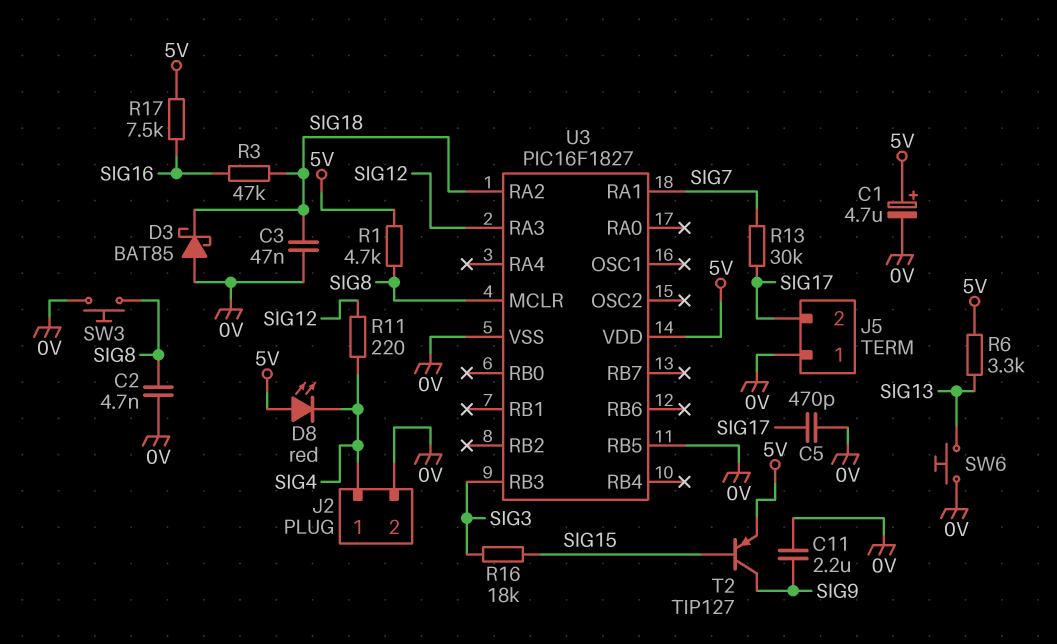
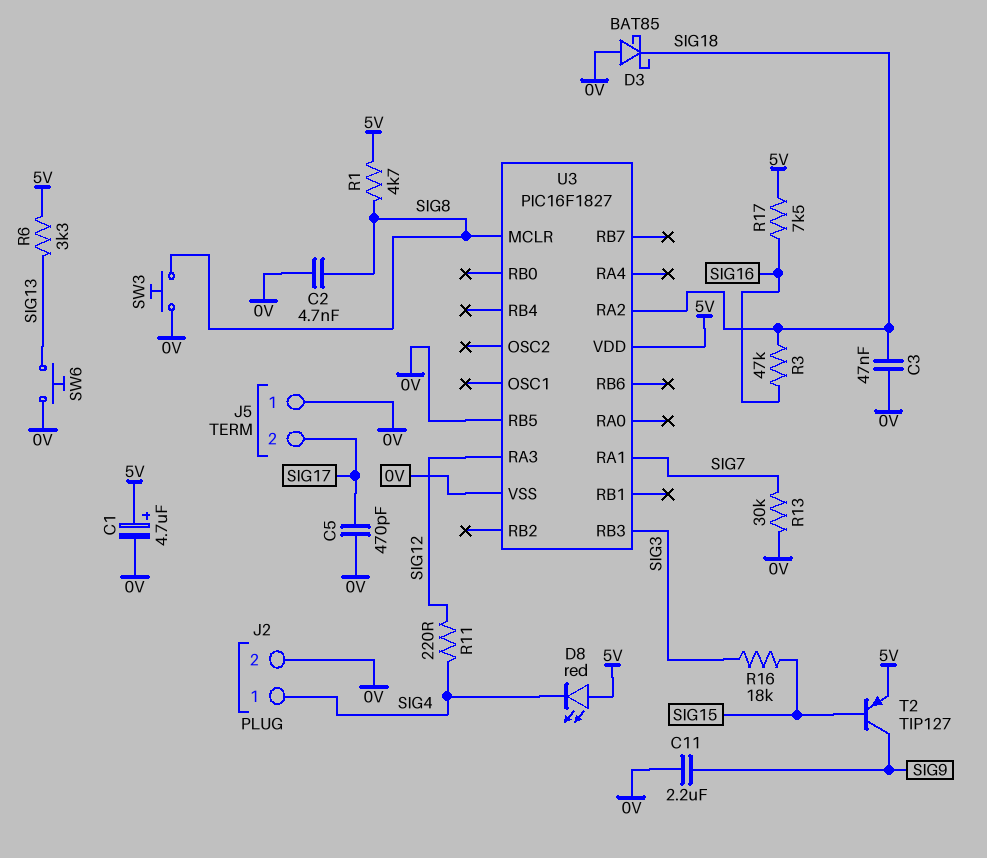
R13: 30k (SIG7, SIG17) -> 30k (0V, SIG7)

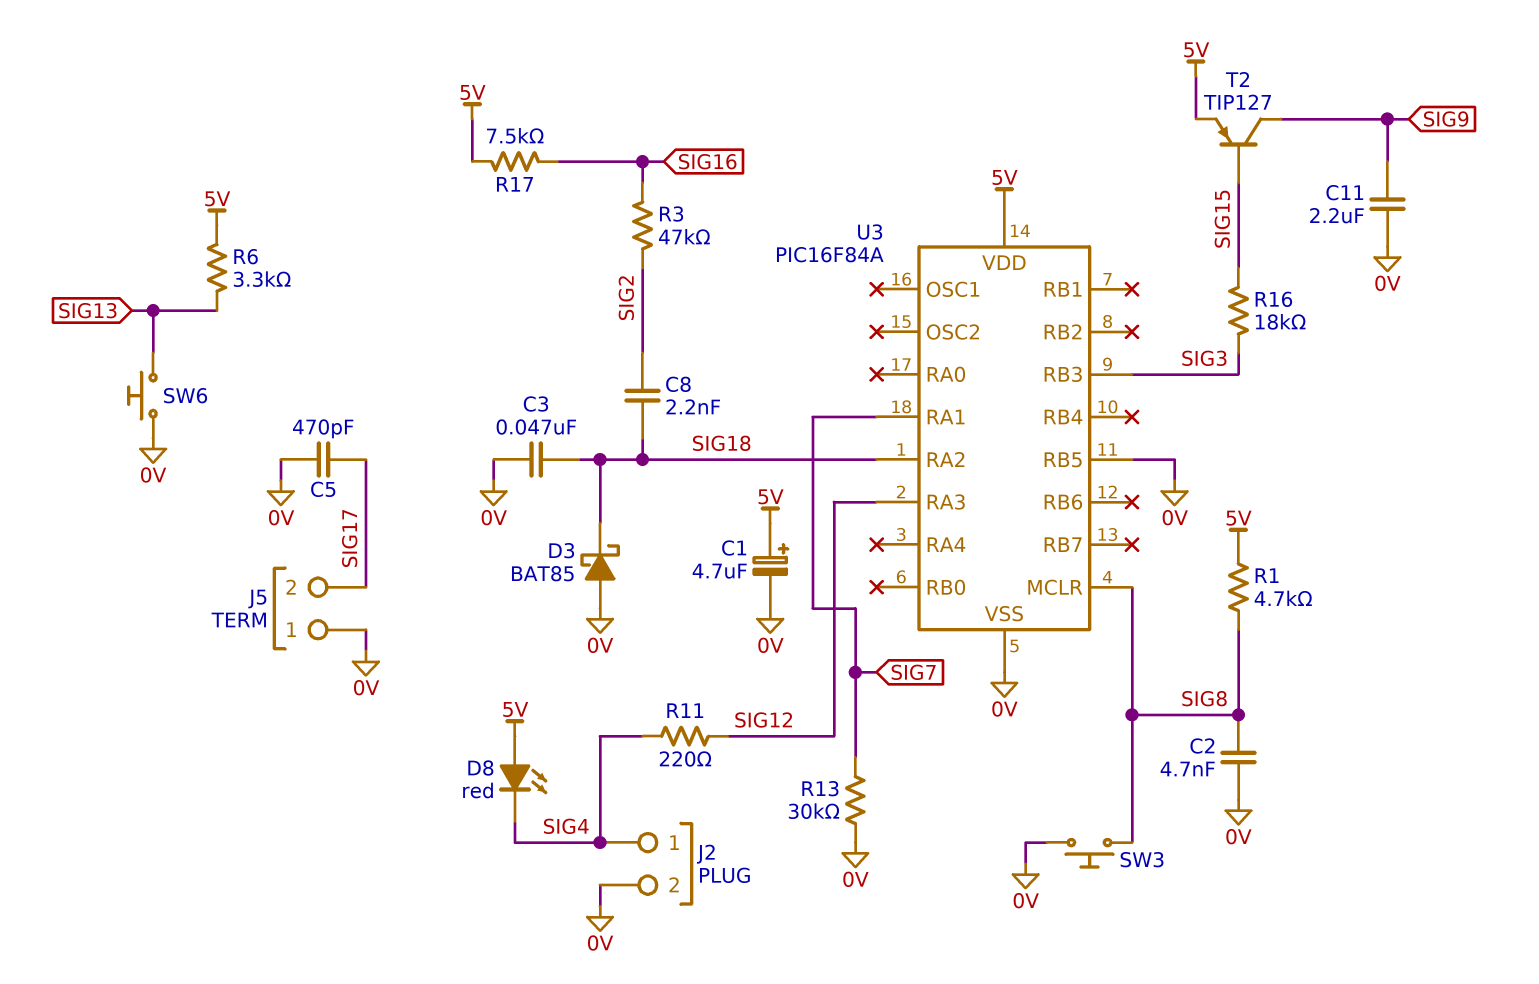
C8: none -> 2.2nF (SIG2, SIG18)
R3: 47k (SIG16, SIG18) -> 47k (SIG2, SIG16)
U3: PIC16F1827 -> PIC16F84A

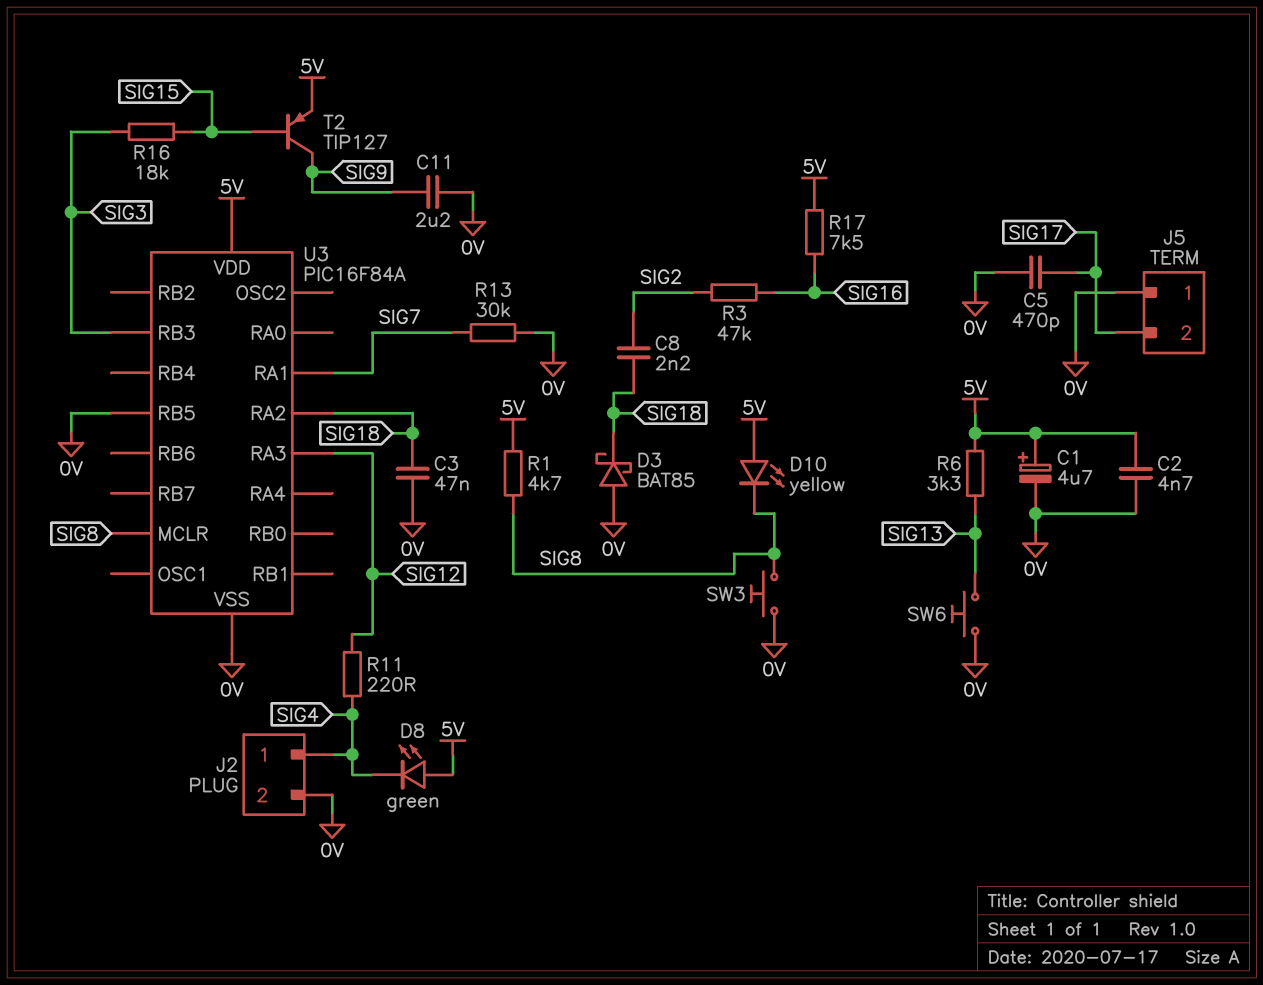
C2: 4.7nF (0V, SIG8) -> 4.7nF (0V, 5V)
D8: LED red (A 5V, K SIG4) -> LED green (A 5V, K SIG4)
D10: none -> LED yellow (A 5V, K SIG8)

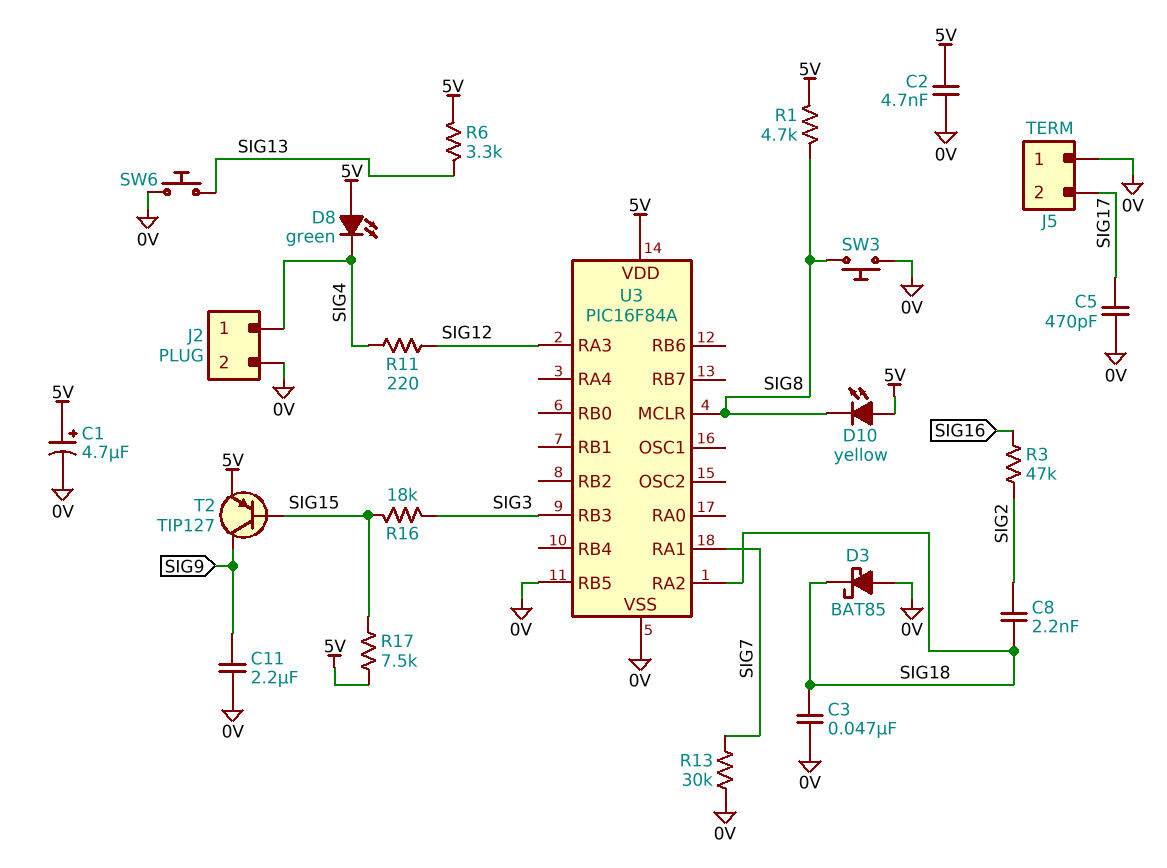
R17: 7.5k (5V, SIG16) -> 7.5k (5V, SIG15)

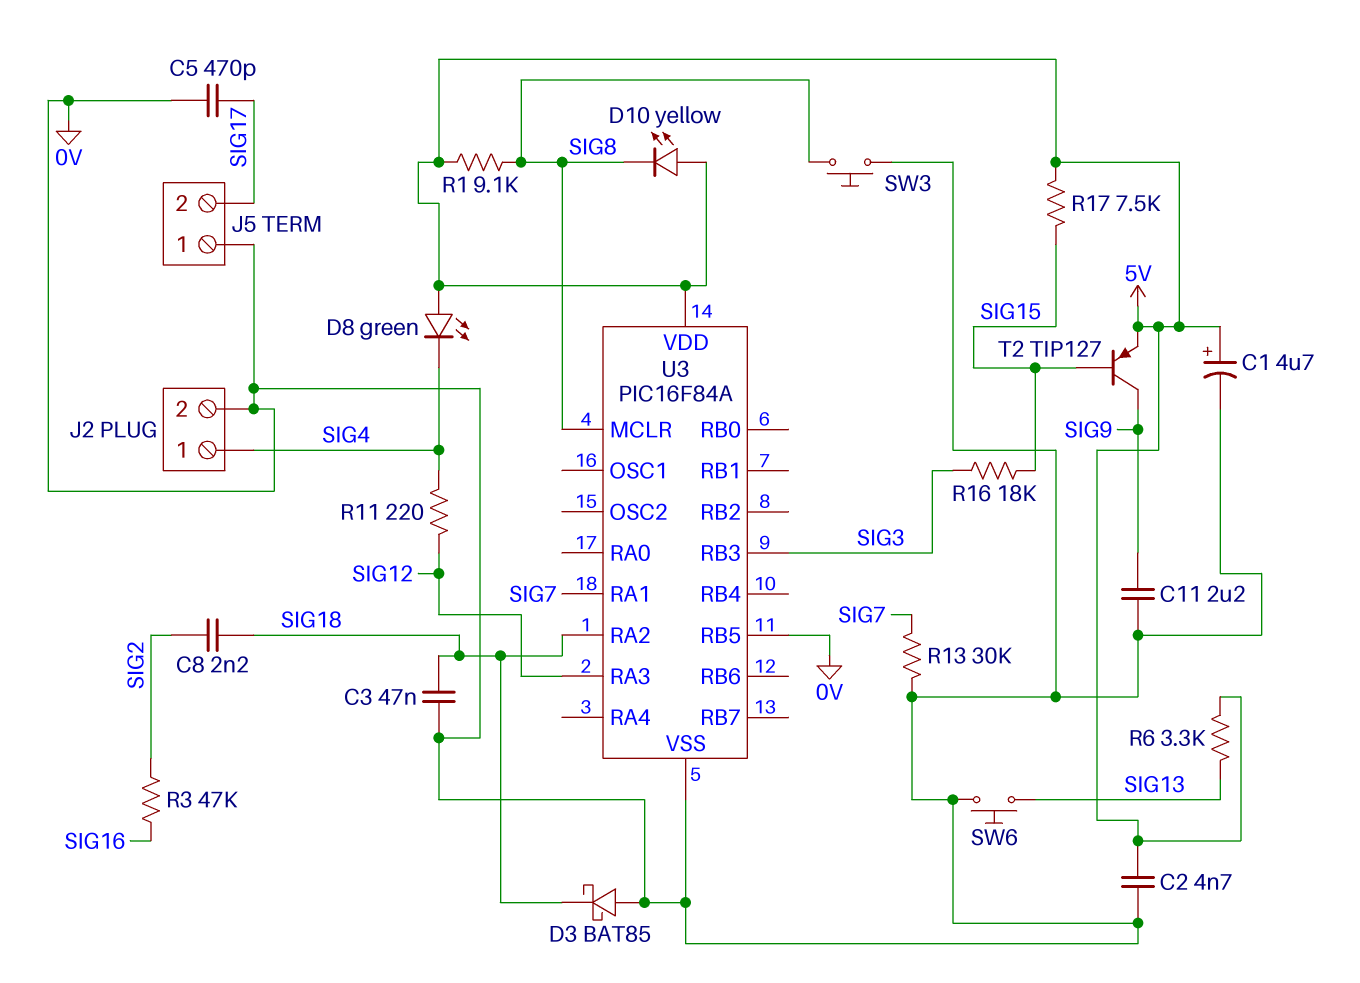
R1: 4.7k (5V, SIG8) -> 9.1k (5V, SIG8)

